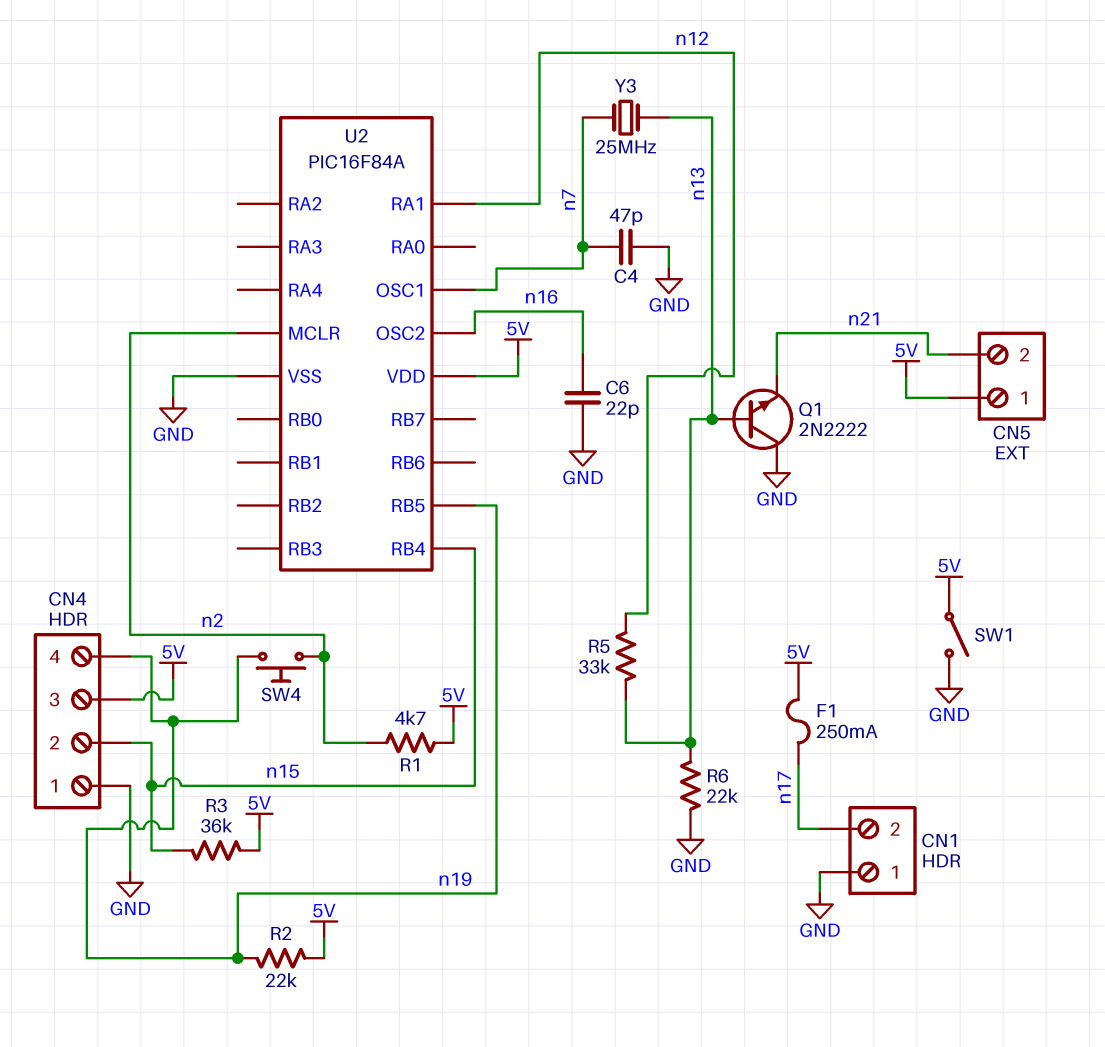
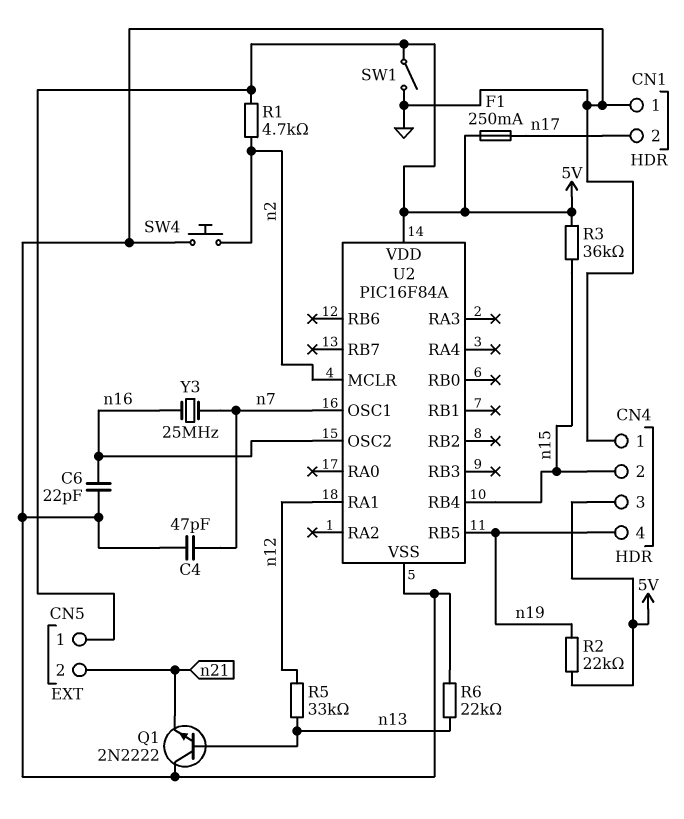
SW4: button (n2, n19) -> button (GND, n2)
Y3: 25MHz (n7, n13) -> 25MHz (n7, n16)

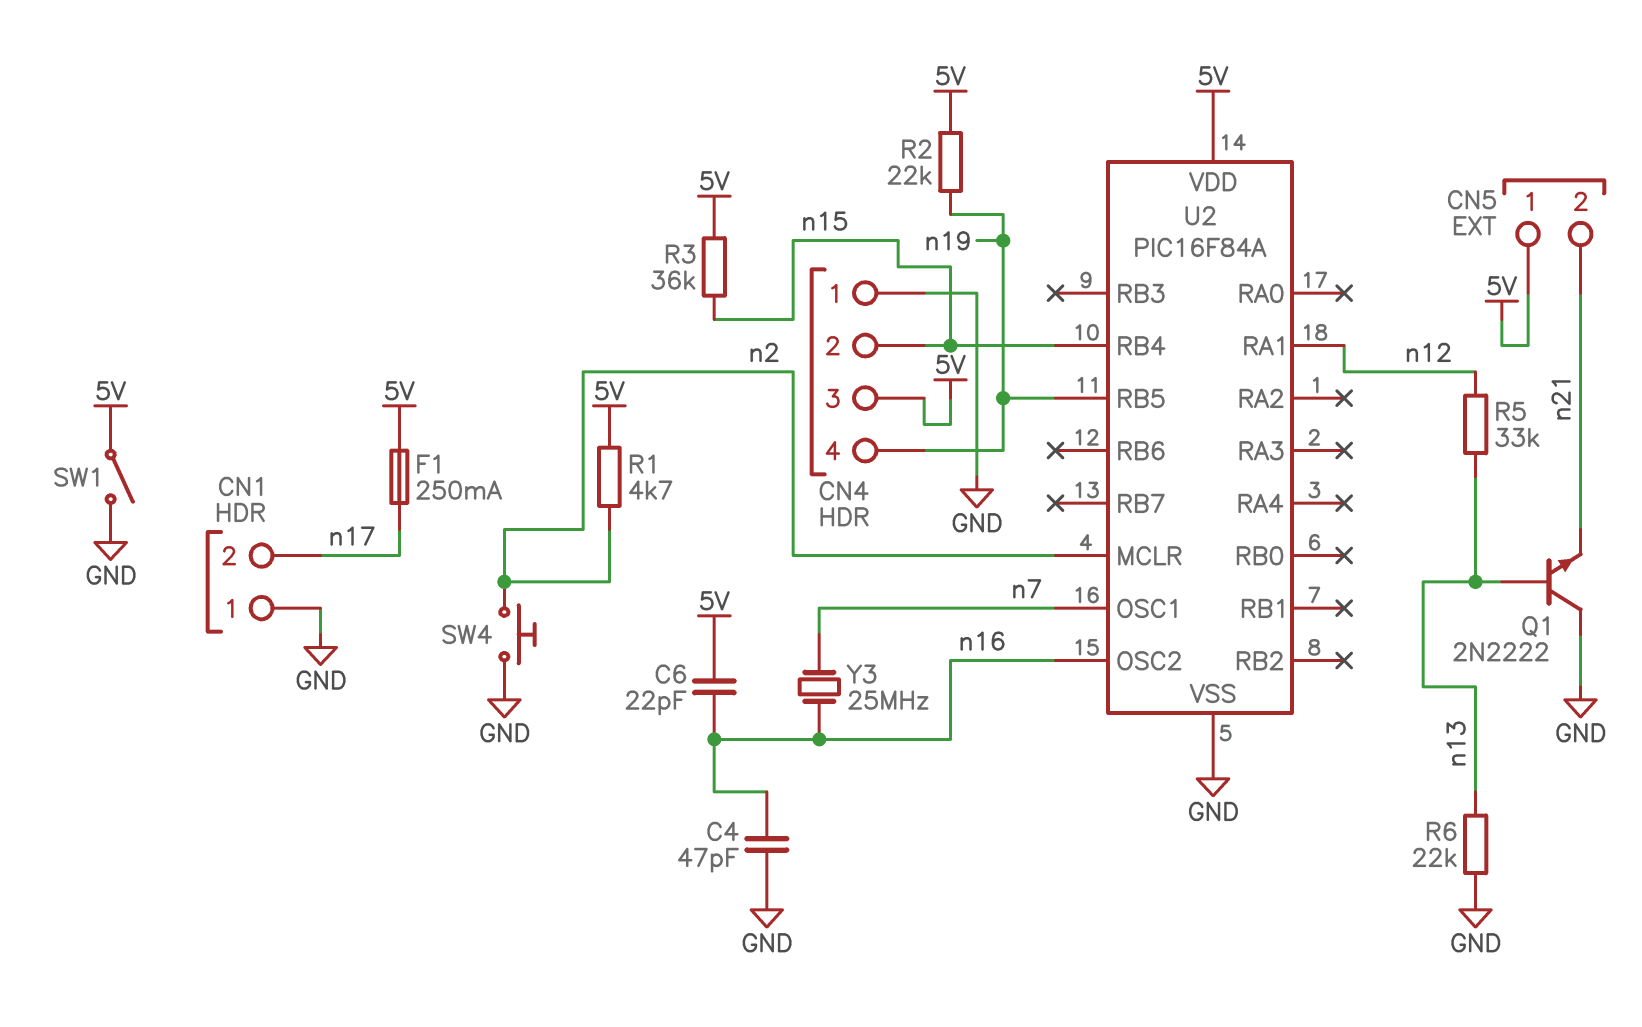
C4: 47pF (GND, n7) -> 47pF (GND, n16)
C6: 22pF (GND, n16) -> 22pF (5V, n16)

